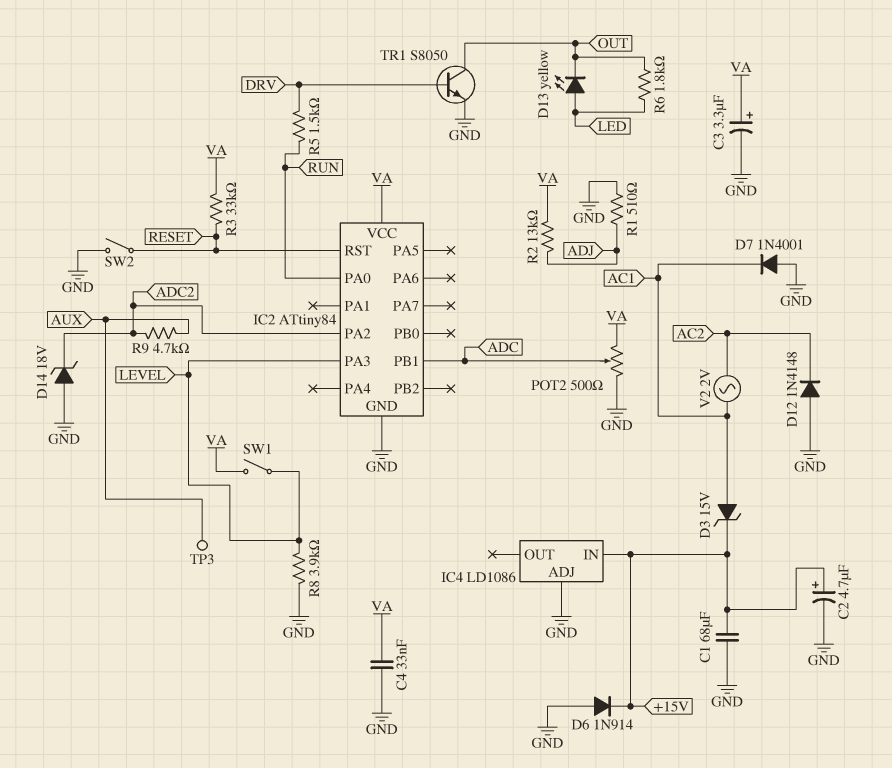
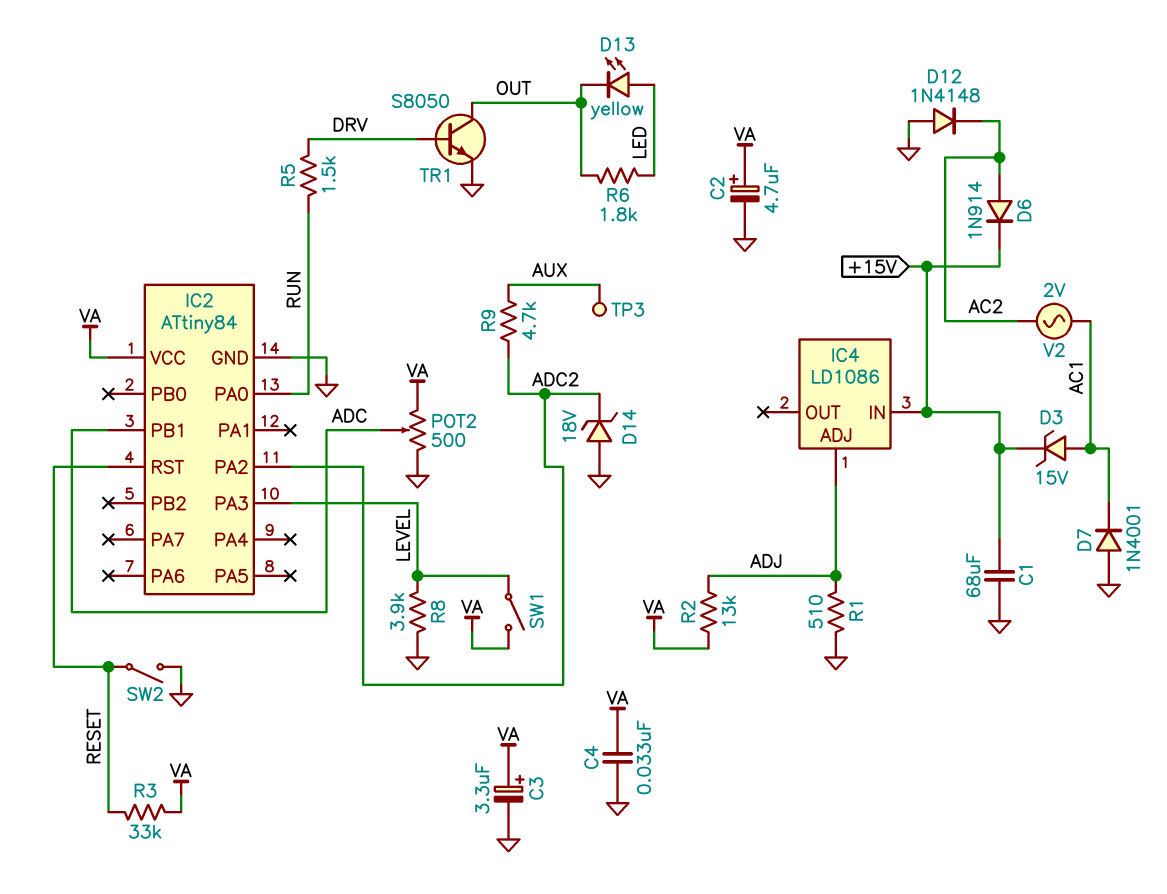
C2: 4.7uF (plus +15V, minus GND) -> 4.7uF (plus VA, minus GND)
D6: diode 1N914 (A GND, K +15V) -> diode 1N914 (A AC2, K +15V)
IC4 pin ADJ: GND -> ADJ

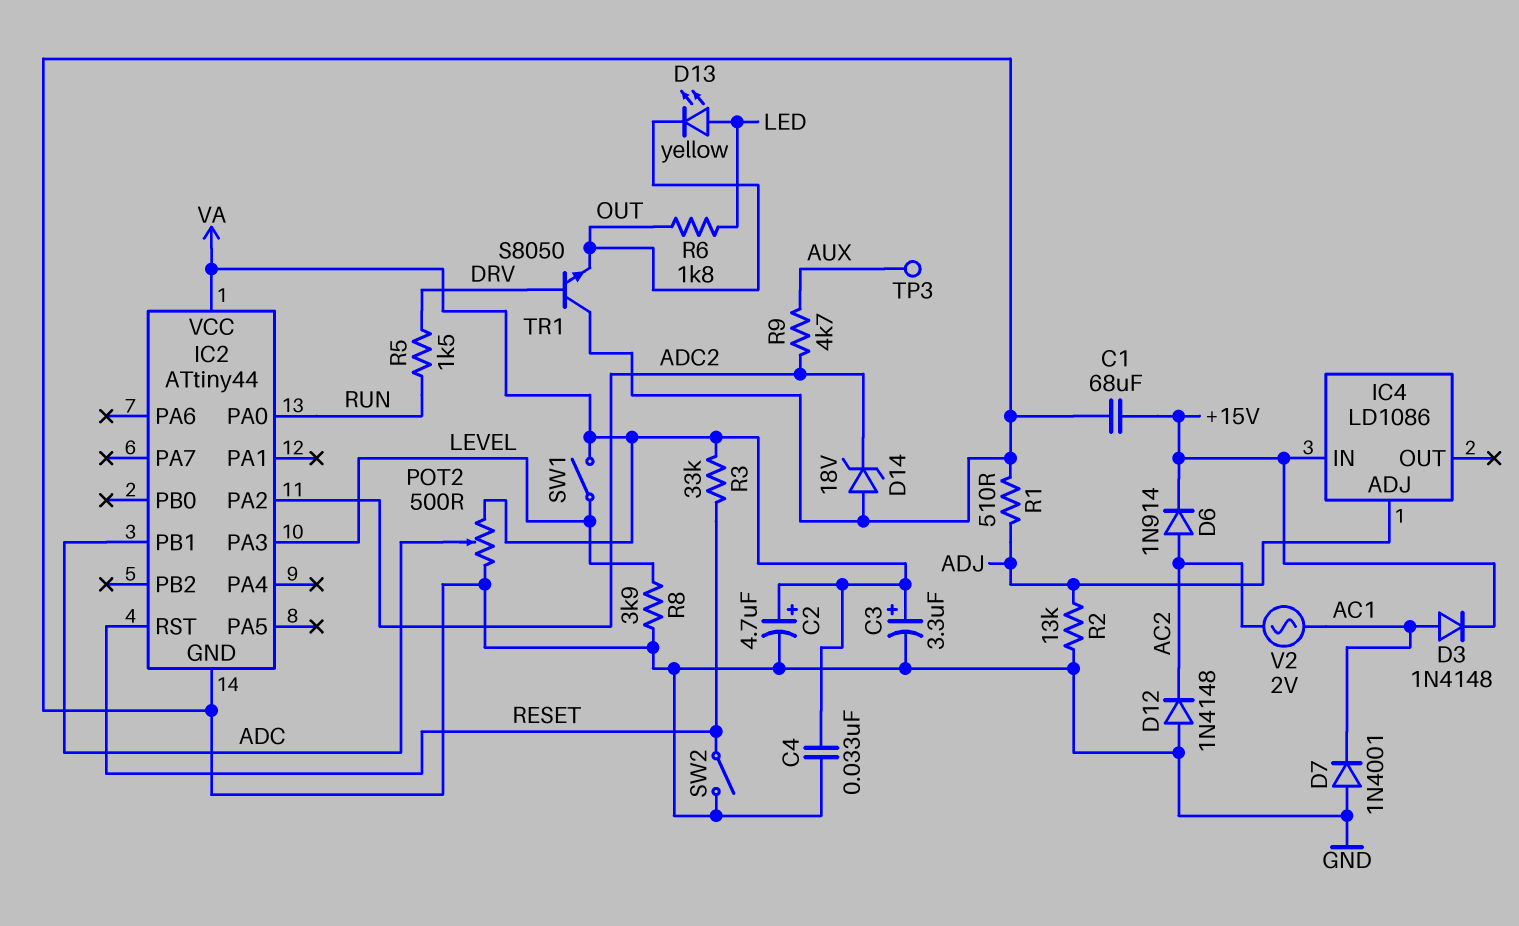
D3: zener 15V (A AC1, K +15V) -> diode 1N4148 (A AC1, K +15V)
IC2: ATtiny84 -> ATtiny44
R2: 13k (ADJ, VA) -> 13k (ADJ, GND)
TR1: NPN S8050 (B DRV, C OUT, E GND) -> NPN S8050 (B DRV, C GND, E OUT)

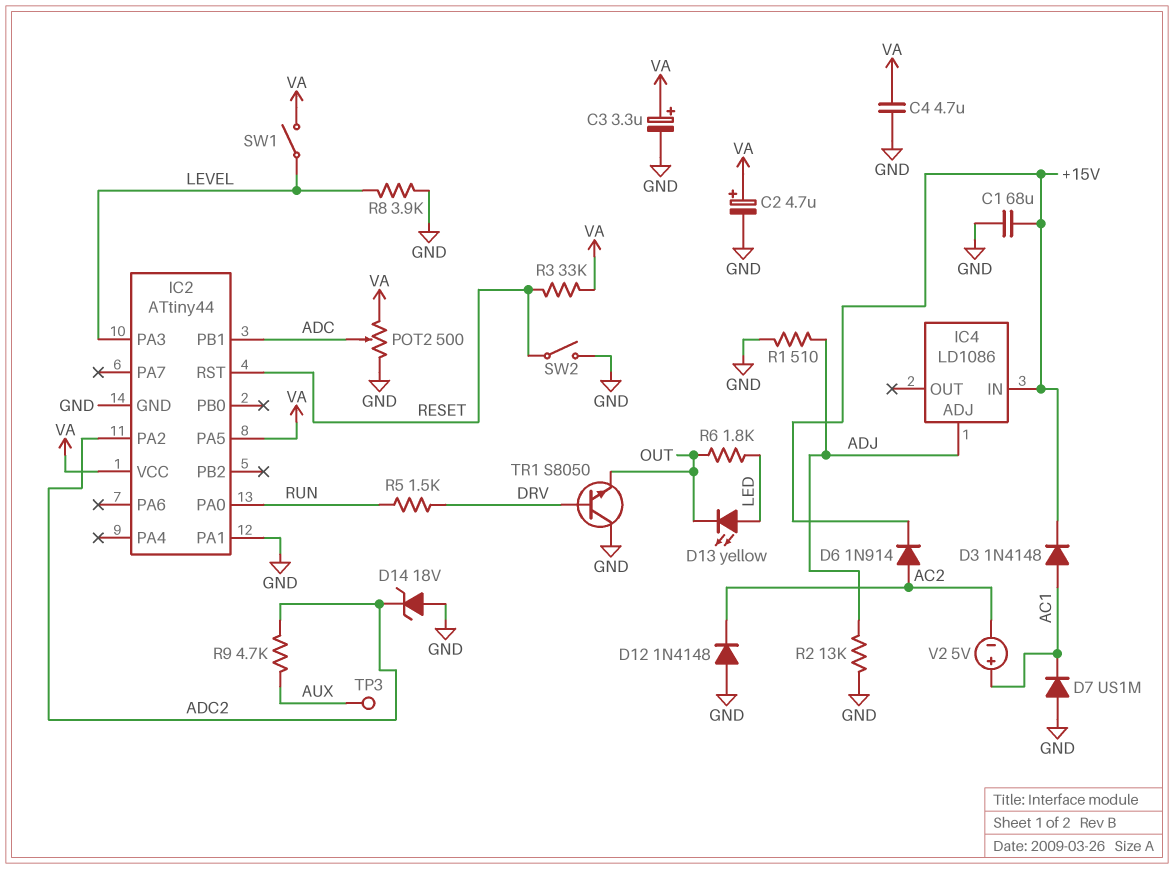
C4: 33nF (GND, VA) -> 4.7uF (GND, VA)
D7: diode 1N4001 (A GND, K AC1) -> diode US1M (A GND, K AC1)
IC2 pin PA1: none -> GND
IC2 pin PA5: none -> VA
V2: AC 2V (AC1, AC2) -> 5V (plus AC1, minus AC2)

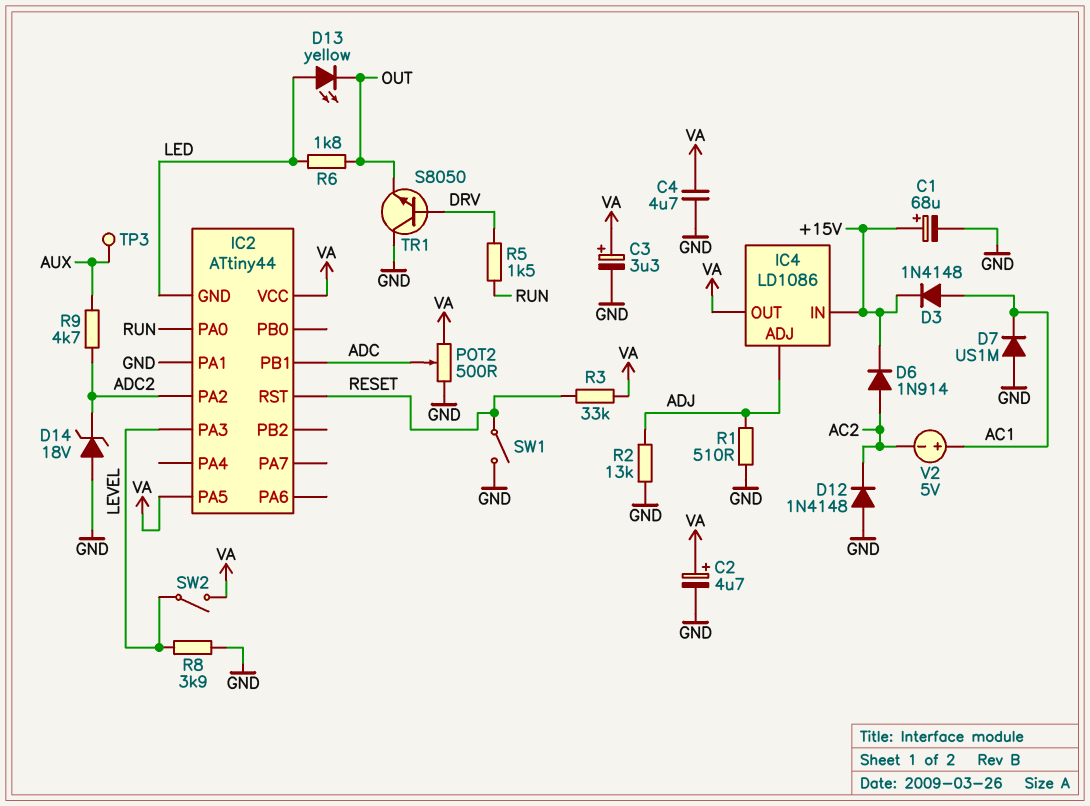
C1: 68uF (+15V, GND) -> 68uF (plus +15V, minus GND)
IC2 pin GND: GND -> LED
IC4 pin OUT: none -> VA
SW1: switch (LEVEL, VA) -> switch (GND, RESET)
SW2: switch (GND, RESET) -> switch (LEVEL, VA)

